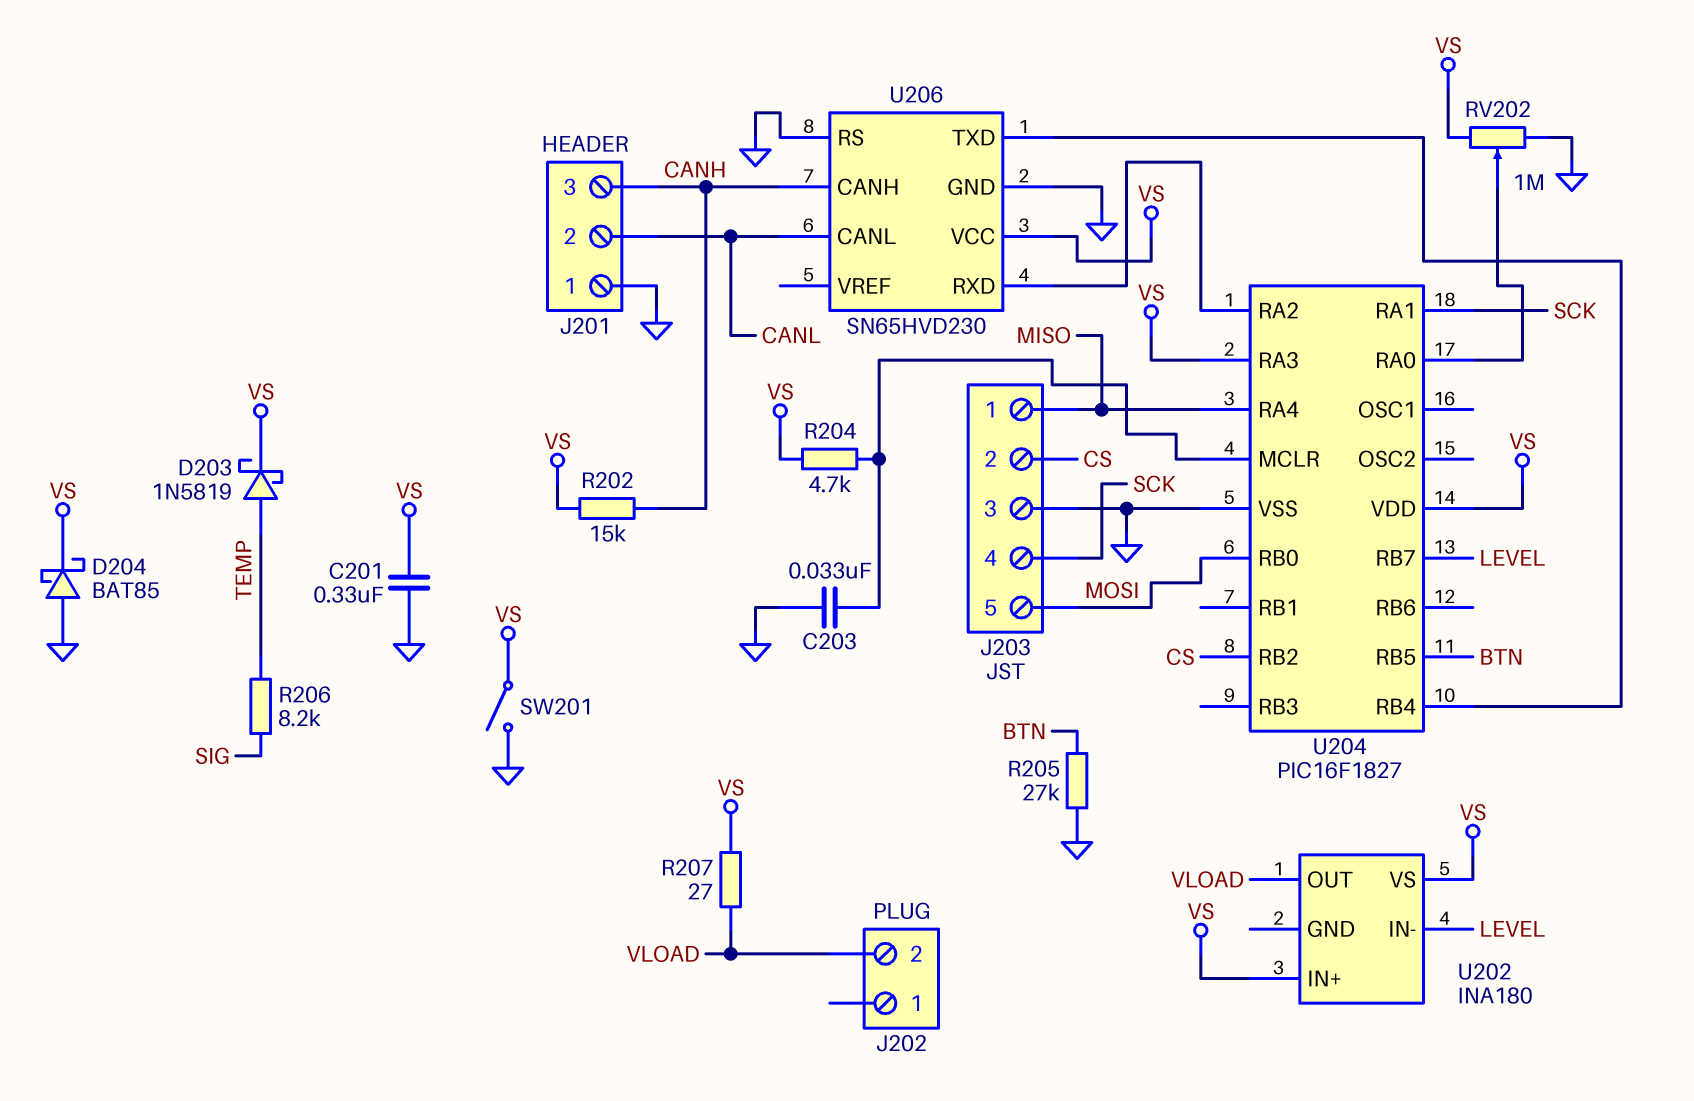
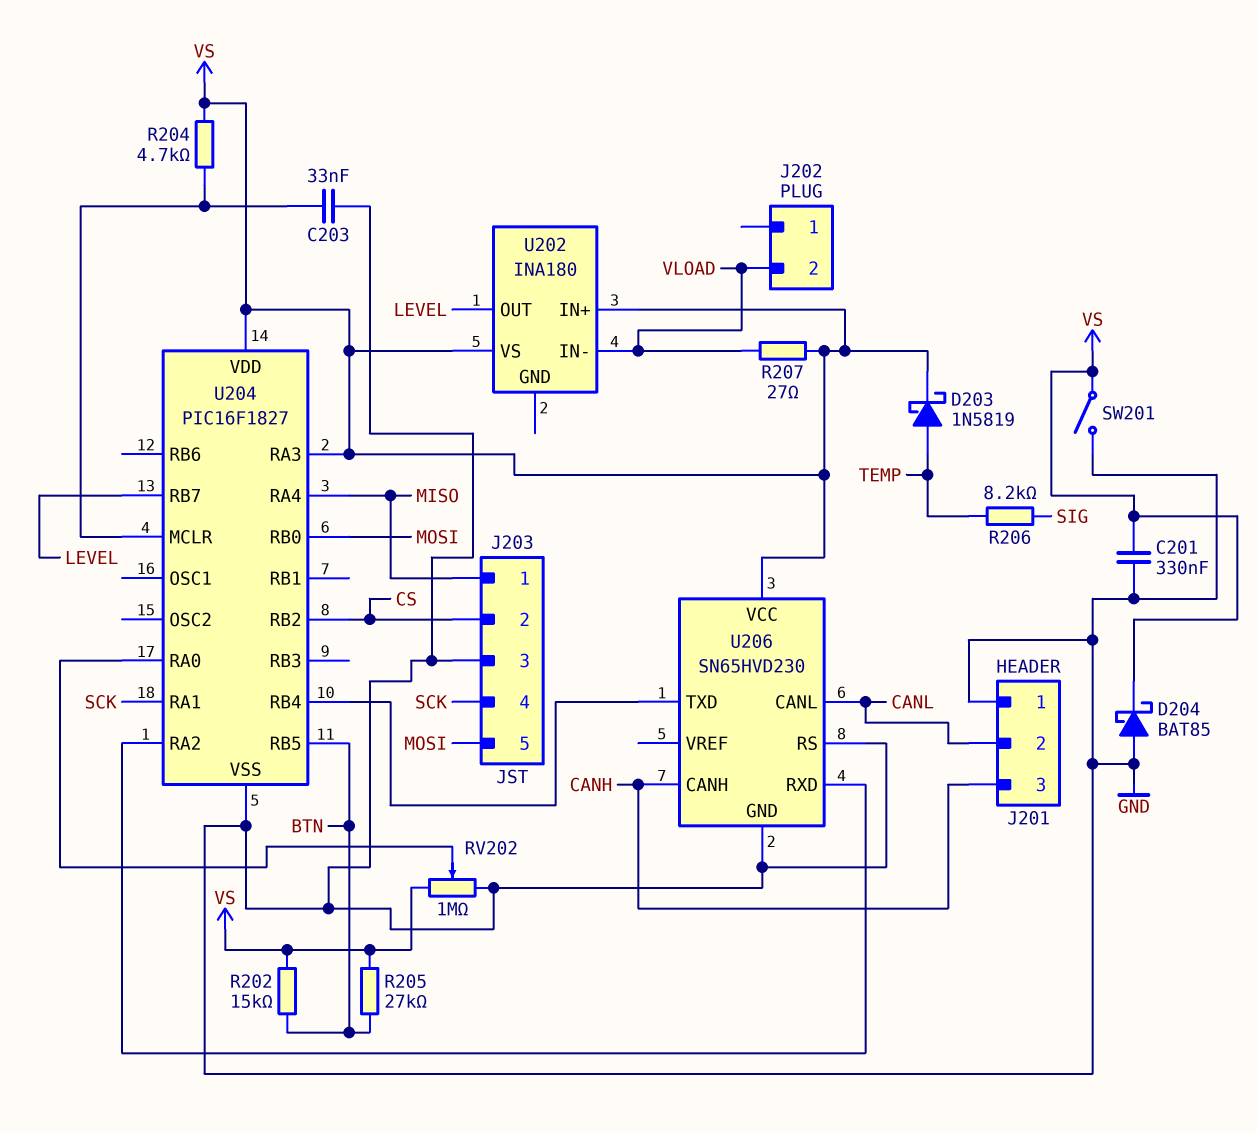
R202: 15k (CANH, VS) -> 15k (BTN, VS)
R205: 27k (BTN, GND) -> 27k (BTN, VS)
U202 pin IN-: LEVEL -> VLOAD
U202 pin OUT: VLOAD -> LEVEL

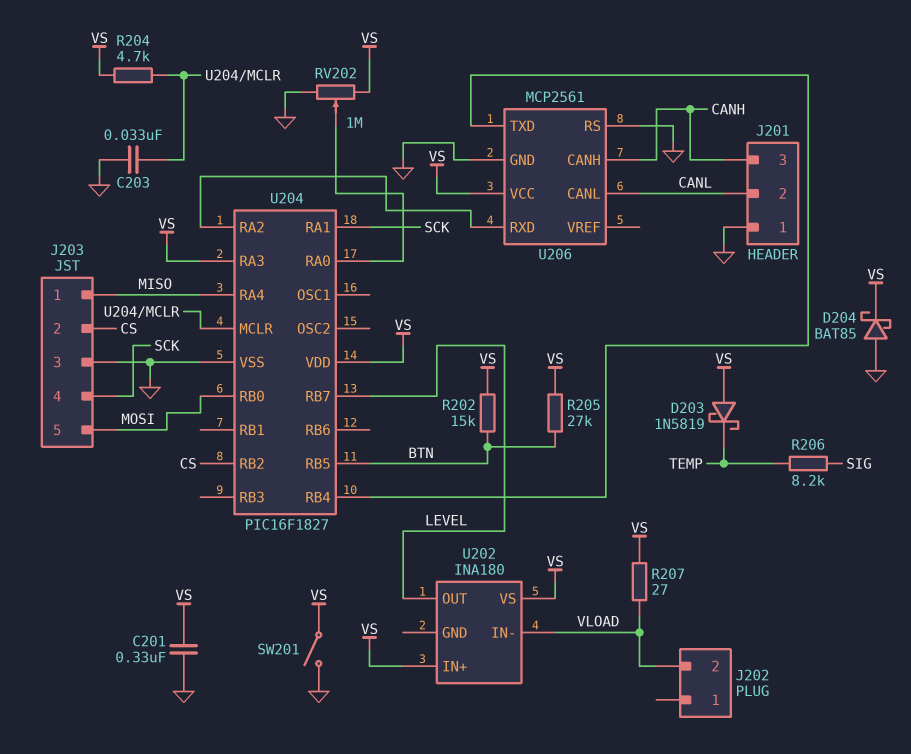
D203: schottky 1N5819 (A TEMP, K VS) -> schottky 1N5819 (A VS, K TEMP)
U206: SN65HVD230 -> MCP2561

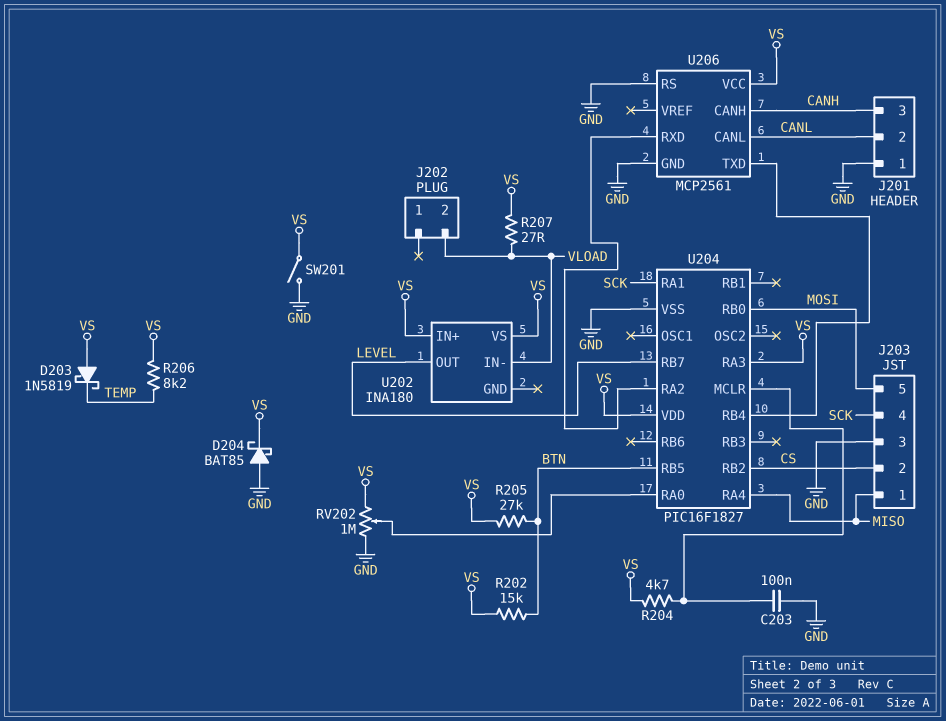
C201: 330nF (GND, VS) -> none
C203: 33nF (GND, U204/MCLR) -> 100nF (GND, U204/MCLR)
R206: 8.2k (SIG, TEMP) -> 8.2k (TEMP, VS)

